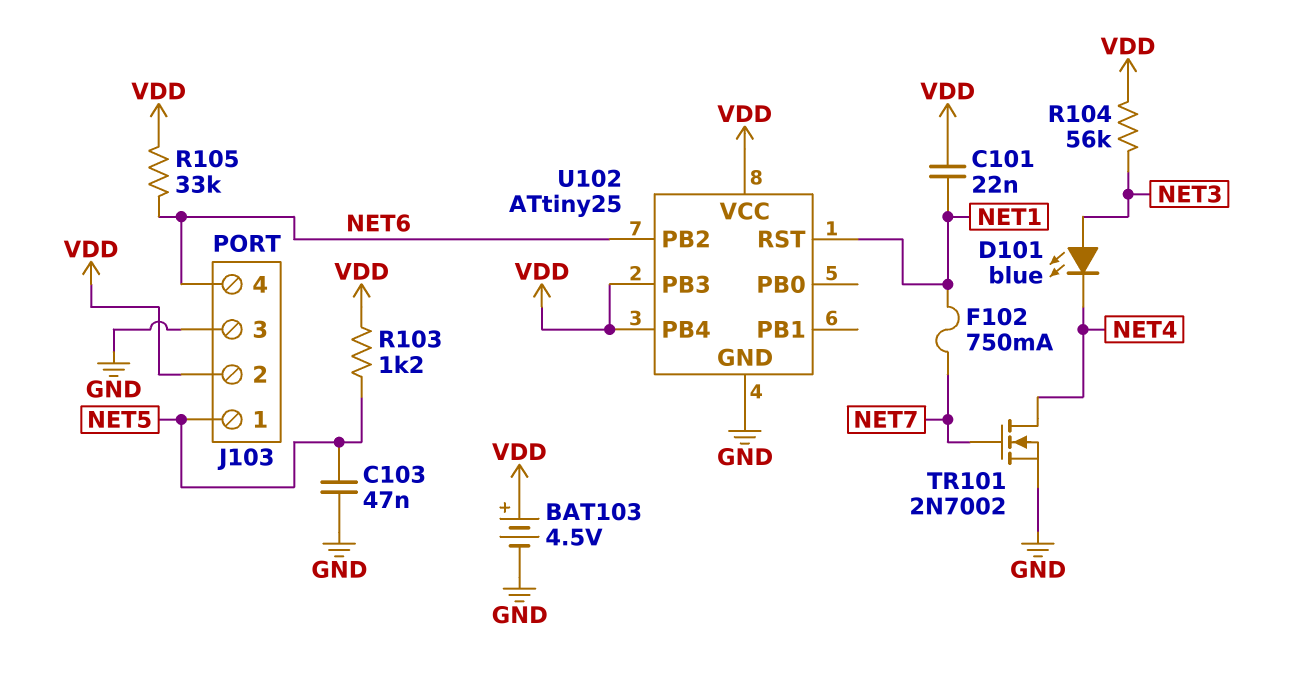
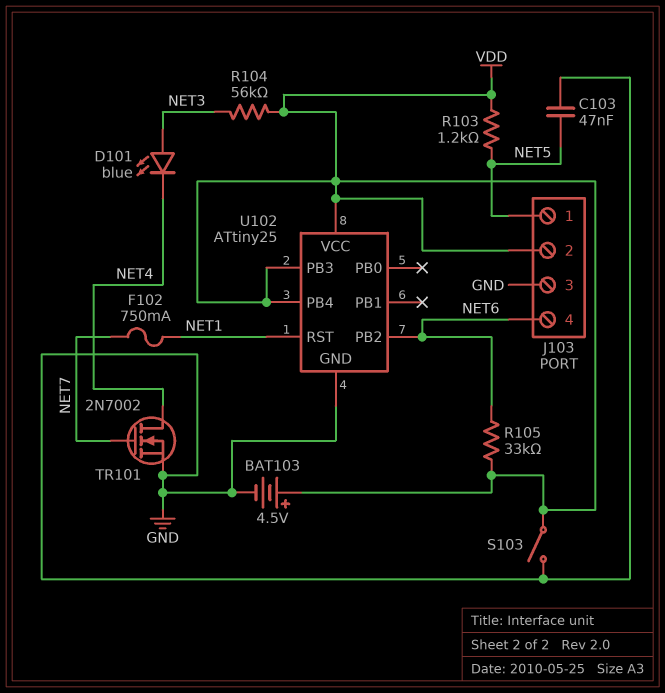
C101: 22nF (NET1, VDD) -> none
S103: none -> switch (GND, VDD)

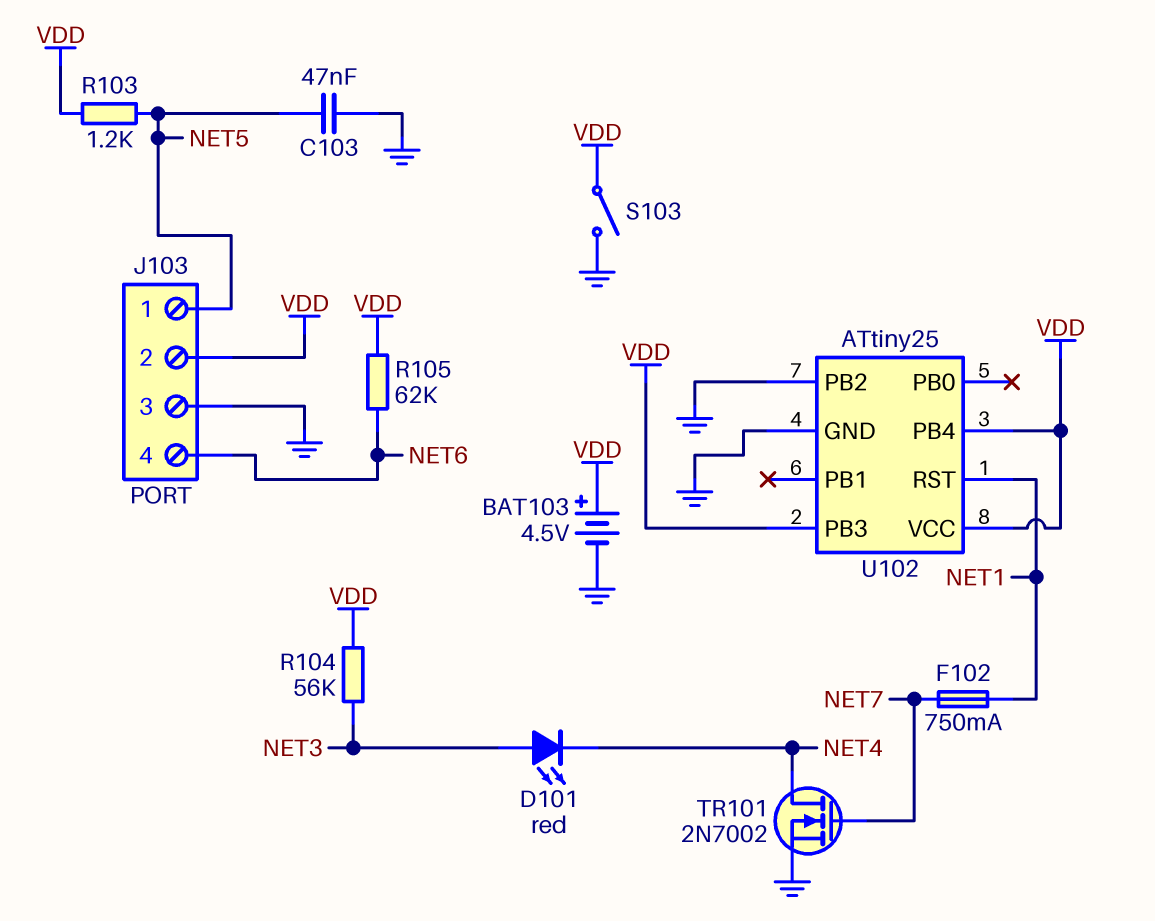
D101: LED blue (A NET3, K NET4) -> LED red (A NET3, K NET4)
R105: 33k (NET6, VDD) -> 62k (NET6, VDD)
U102 pin PB2: NET6 -> GND

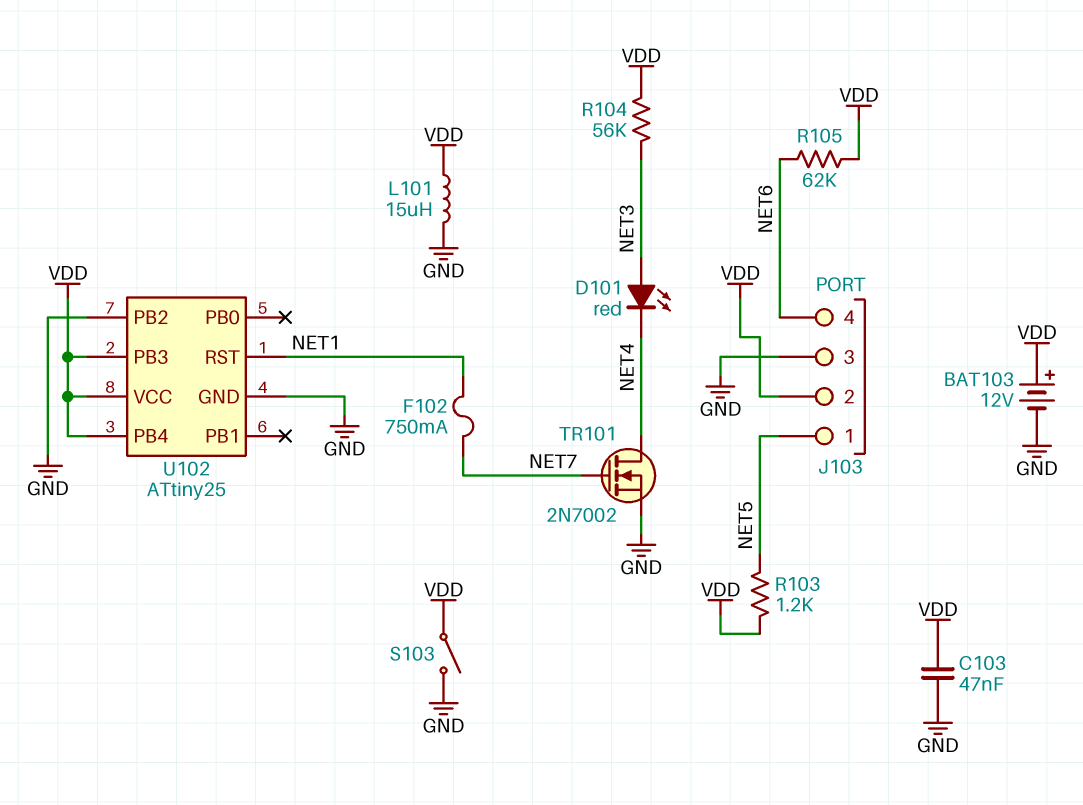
BAT103: 4.5V (plus VDD, minus GND) -> 12V (plus VDD, minus GND)
C103: 47nF (GND, NET5) -> 47nF (GND, VDD)
L101: none -> 15uH (GND, VDD)

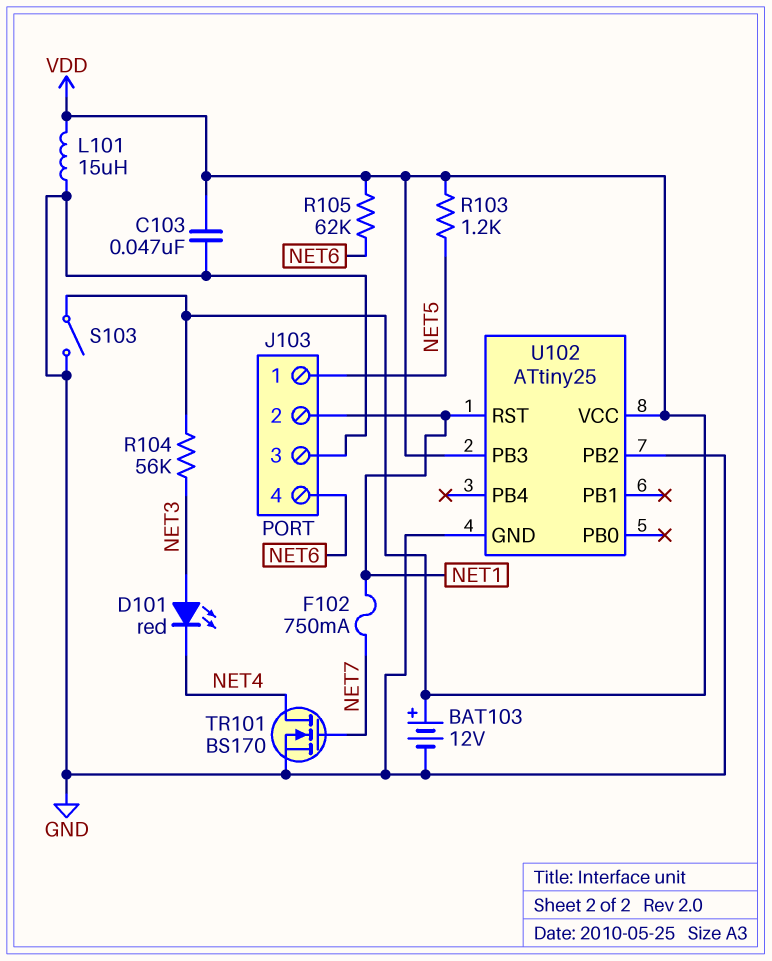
J103 pin 2: VDD -> NET1
TR101: NMOS 2N7002 (G NET7, D NET4, S GND) -> NMOS BS170 (G NET7, D NET4, S GND)
U102 pin PB4: VDD -> none

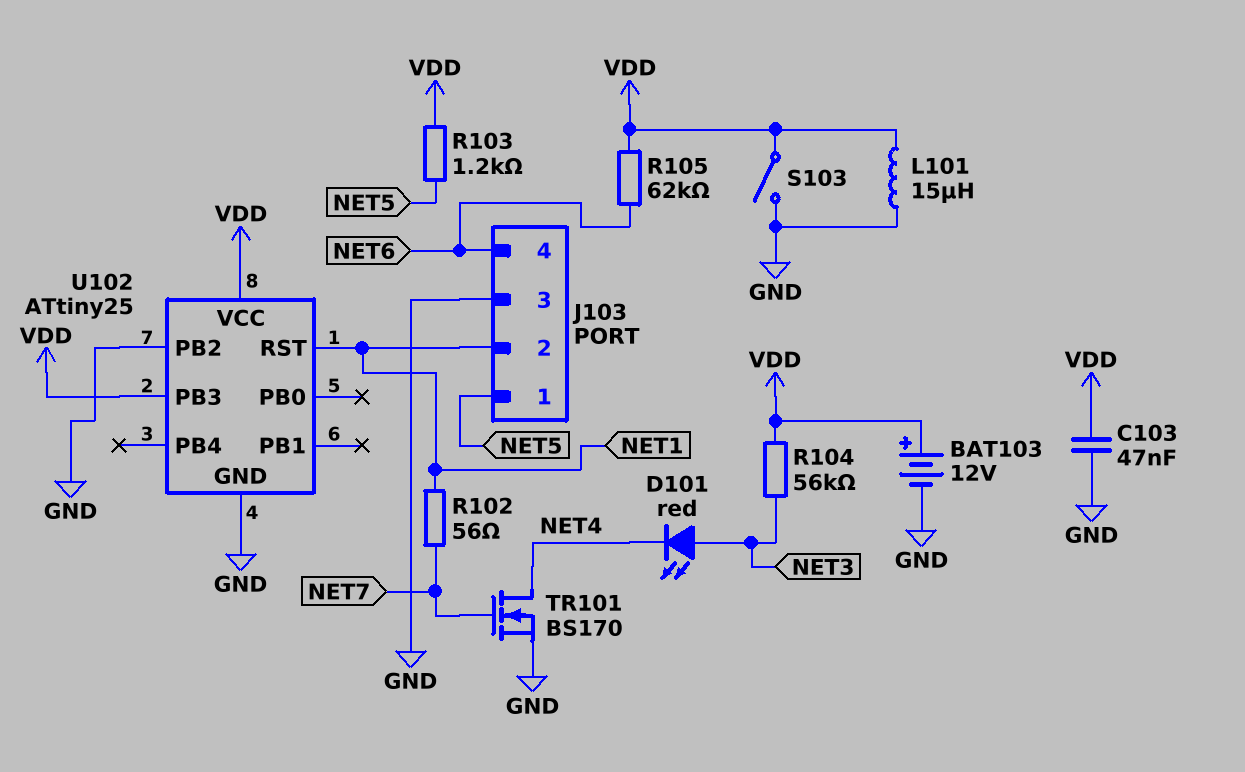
F102: 750mA (NET1, NET7) -> none
R102: none -> 56 (NET1, NET7)

